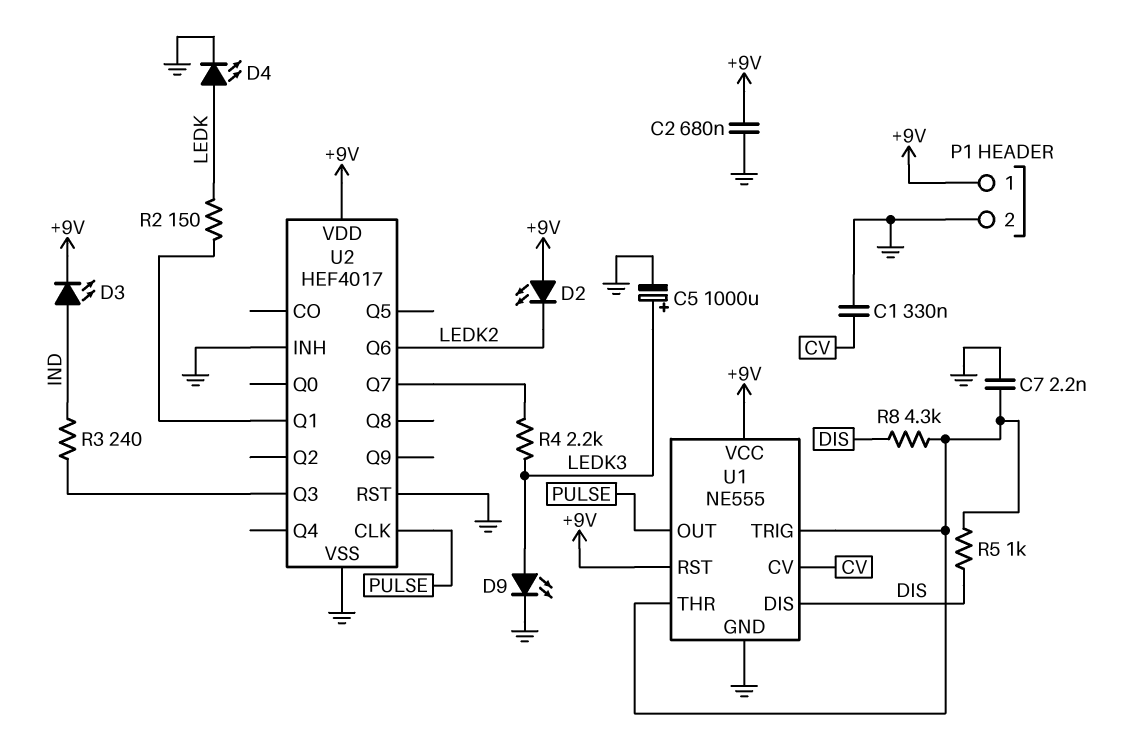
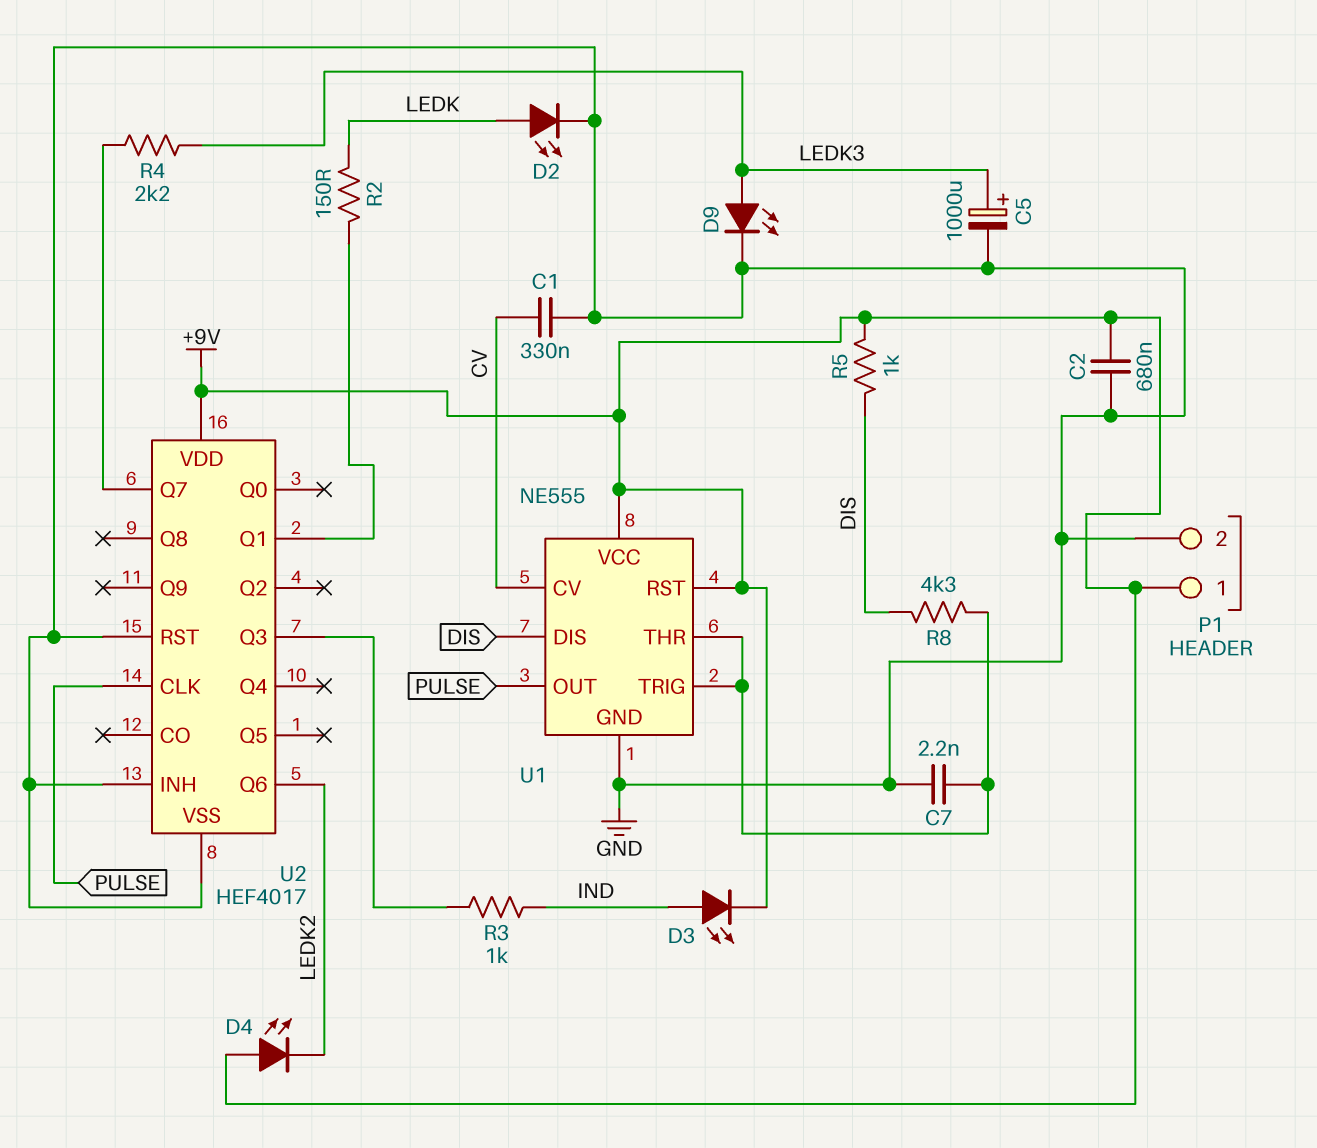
D2: LED (A +9V, K LEDK2) -> LED (A LEDK, K GND)
D4: LED (A LEDK, K GND) -> LED (A +9V, K LEDK2)
R3: 240 (IND, U2/Q3) -> 1k (IND, U2/Q3)
R5: 1k (DIS, U1/THR) -> 1k (+9V, DIS)

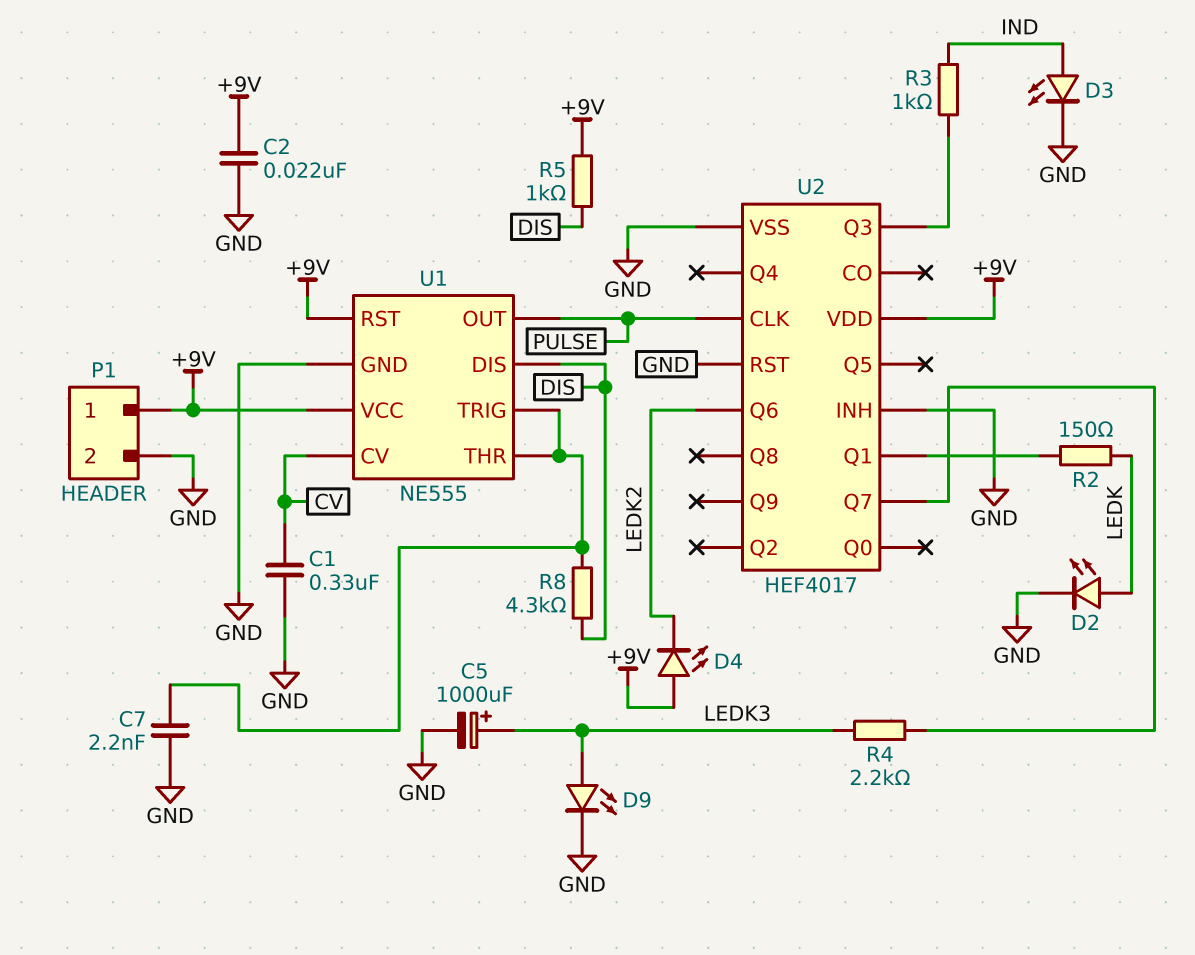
C2: 680nF (+9V, GND) -> 22nF (+9V, GND)
D3: LED (A IND, K +9V) -> LED (A IND, K GND)

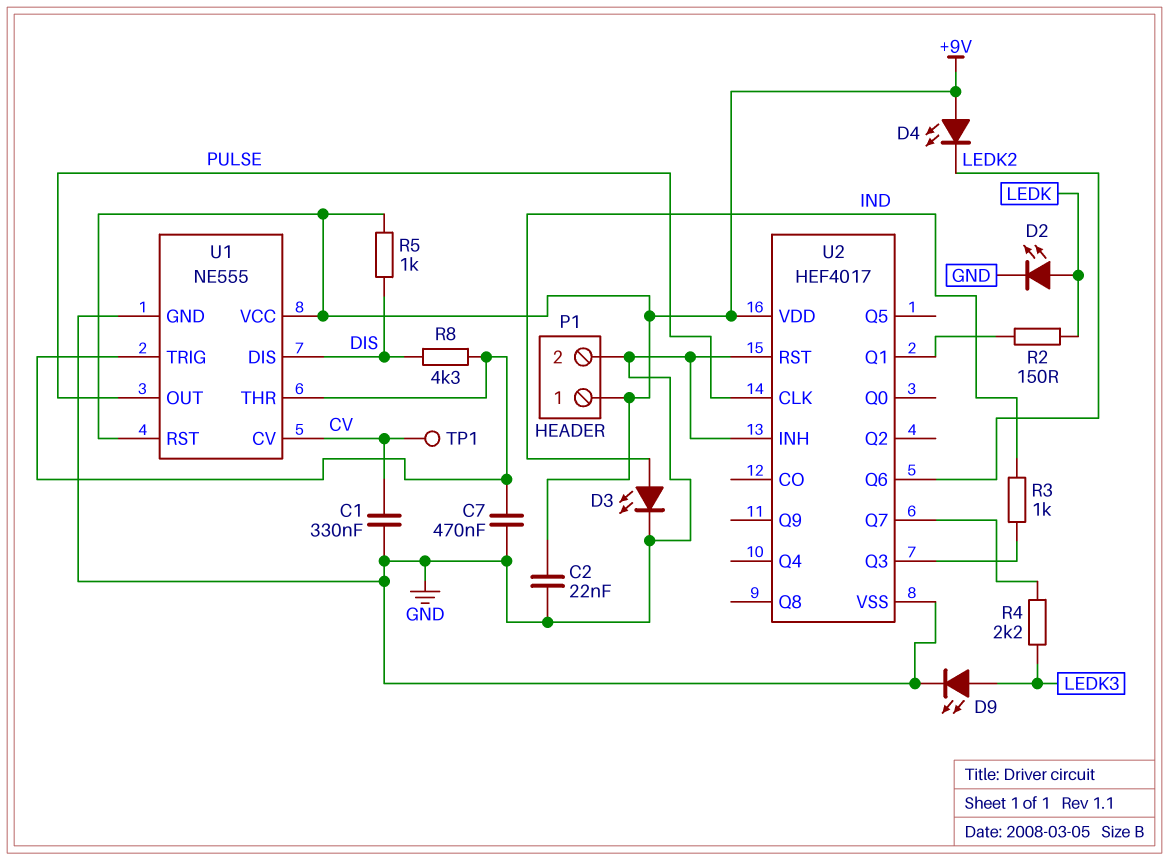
C5: 1000uF (plus LEDK3, minus GND) -> none
C7: 2.2nF (GND, U1/THR) -> 470nF (GND, U1/THR)
TP1: none -> test point (CV)

